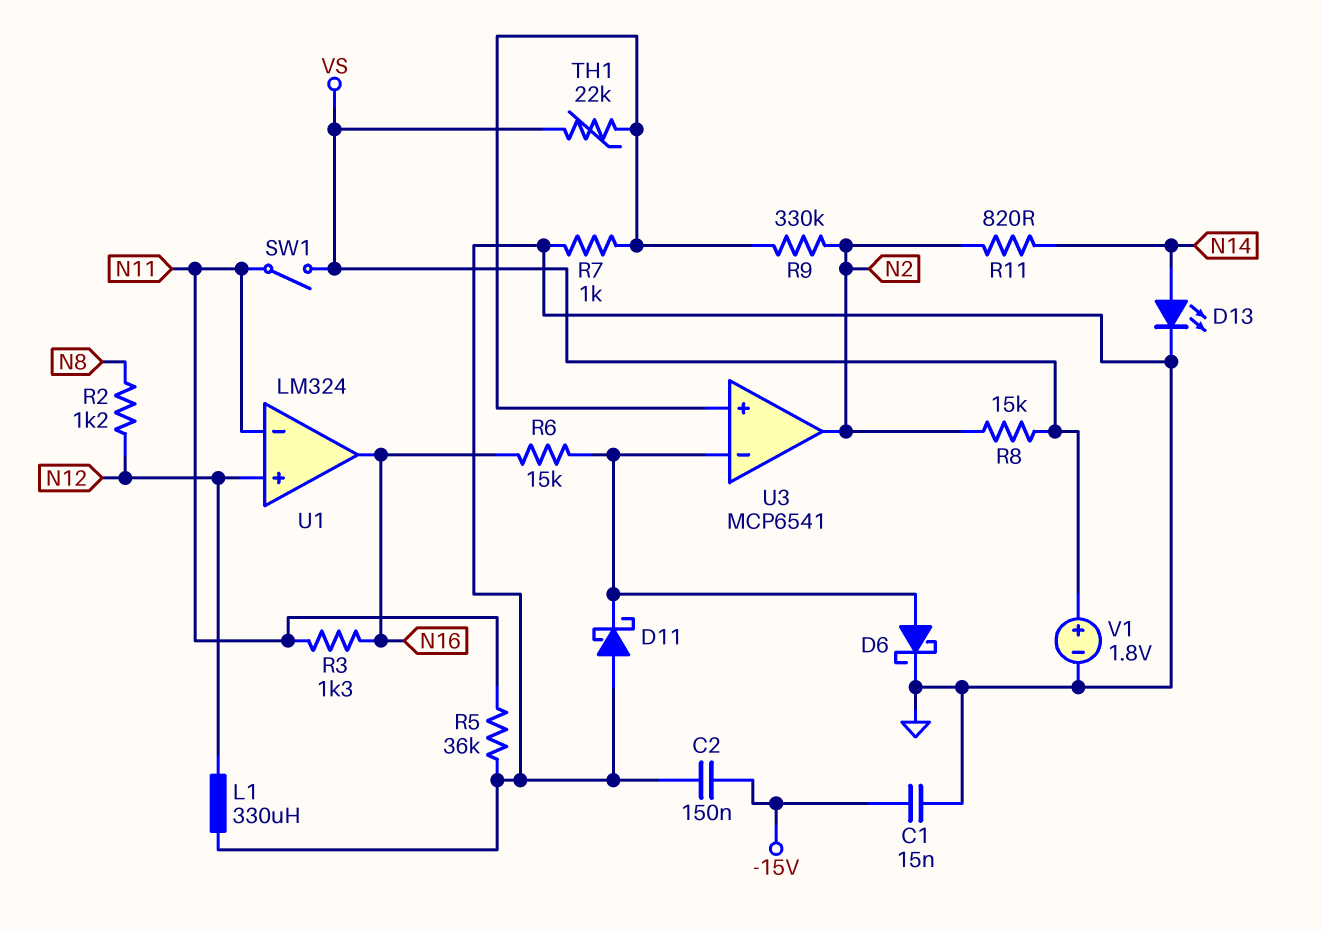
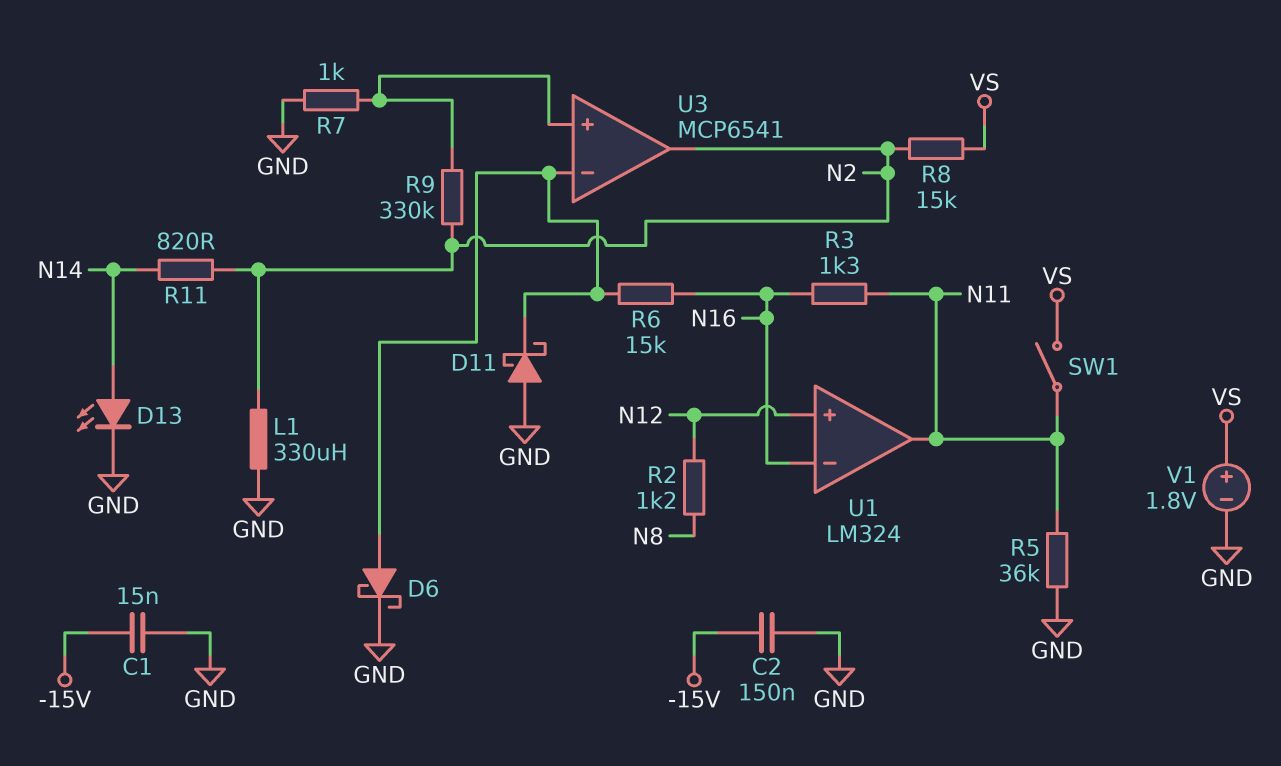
L1: 330uH (GND, N12) -> 330uH (GND, N2)
TH1: 22k (U3/in+, VS) -> none
U1 pin in-: N11 -> N16
U1 pin out: N16 -> N11

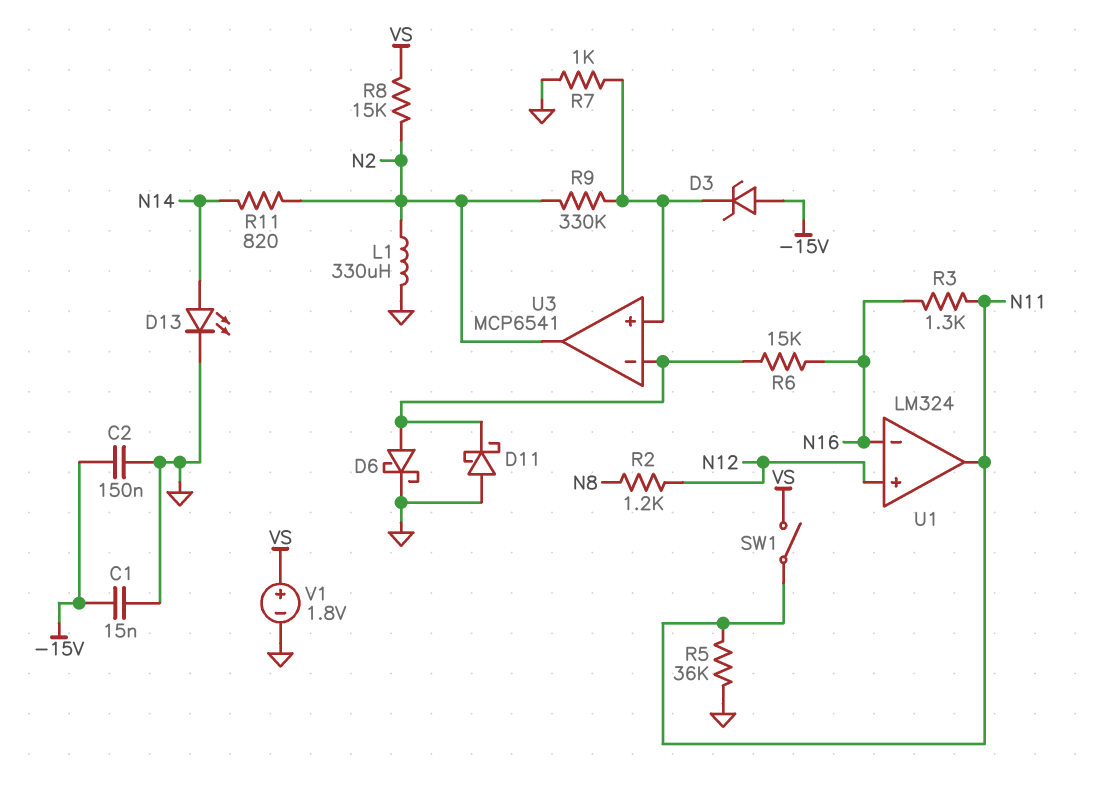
D3: none -> zener (A -15V, K U3/in+)

